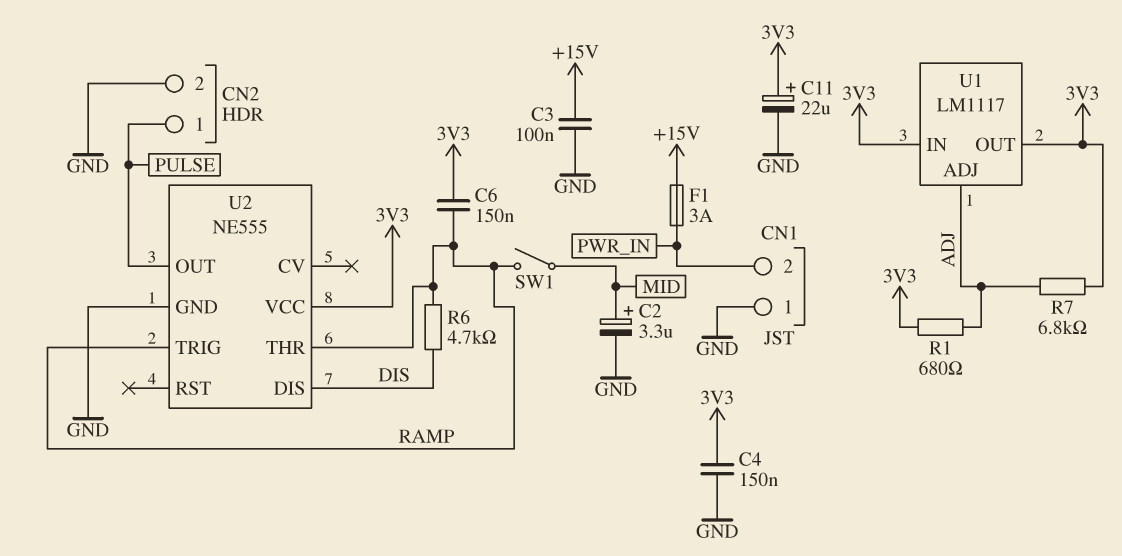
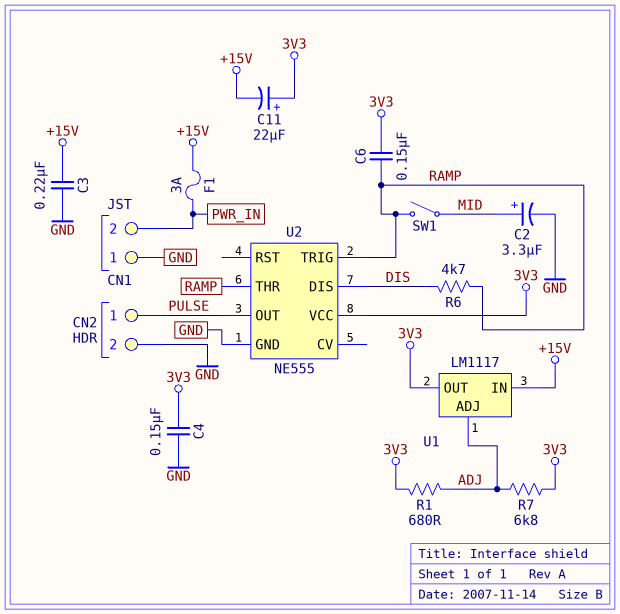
C3: 100nF (+15V, GND) -> 220nF (+15V, GND)
C11: 22uF (plus 3V3, minus GND) -> 22uF (plus 3V3, minus +15V)
U1 pin IN: 3V3 -> +15V

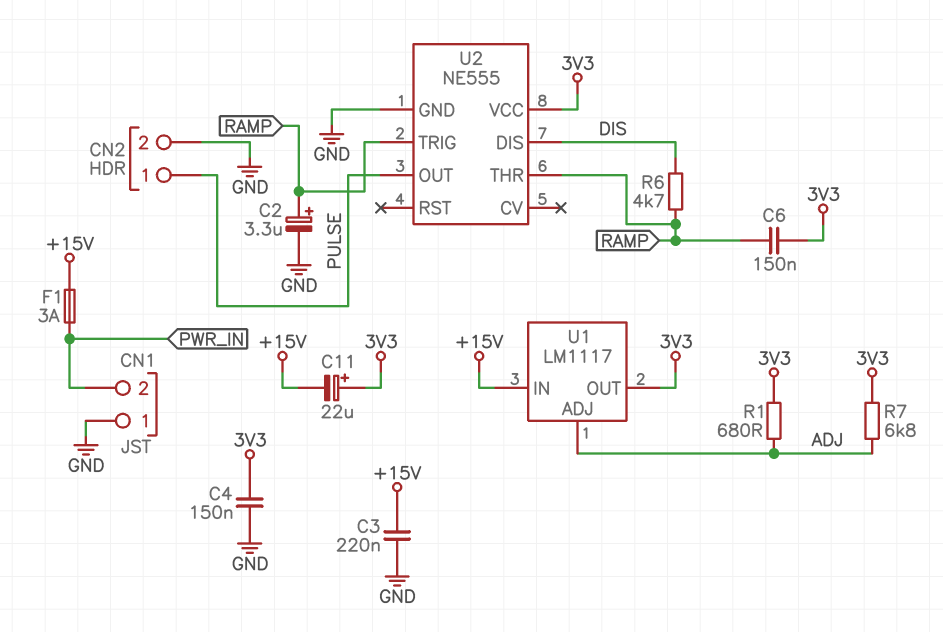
C2: 3.3uF (plus MID, minus GND) -> 3.3uF (plus RAMP, minus GND)
SW1: switch (MID, RAMP) -> none

